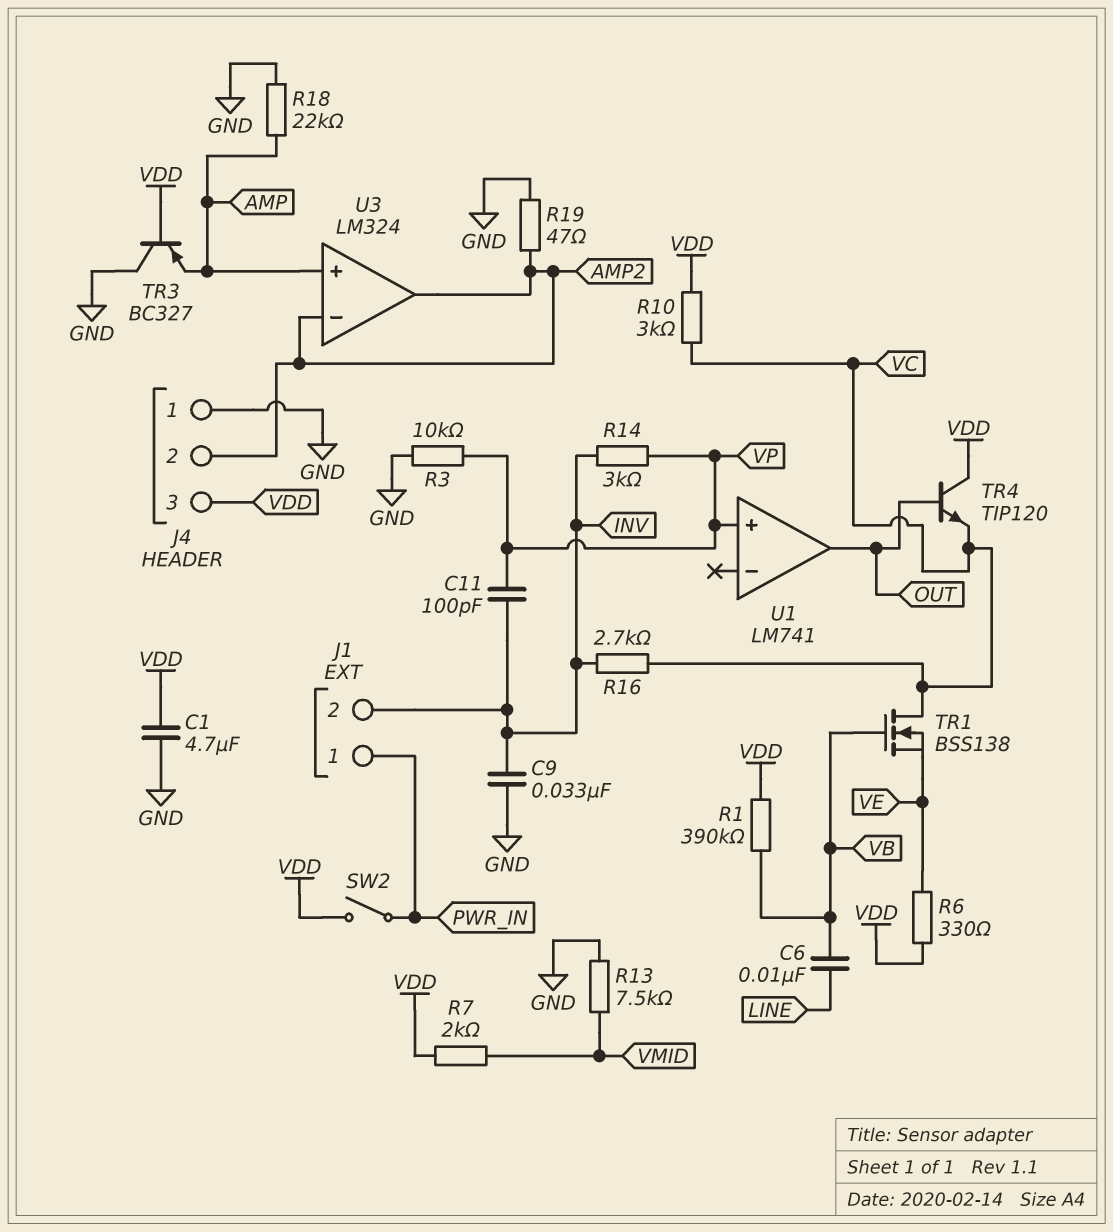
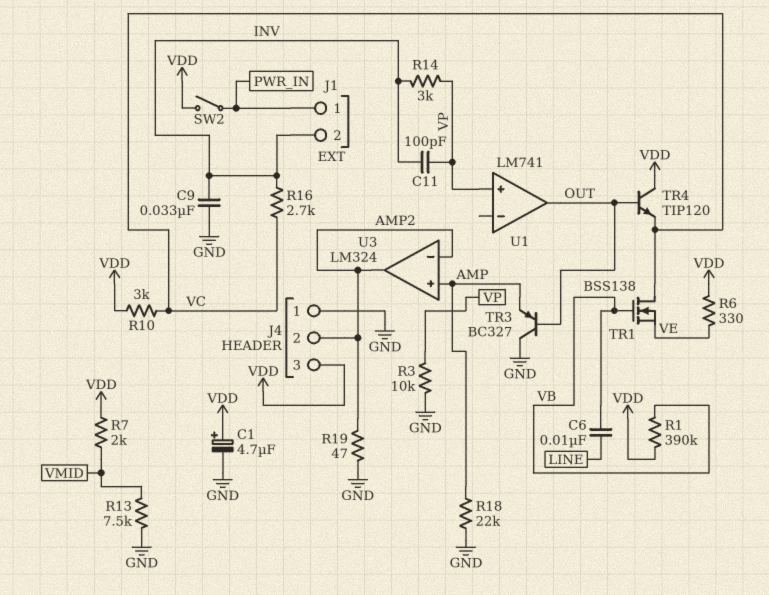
C1: 4.7uF (GND, VDD) -> 4.7uF (plus VDD, minus GND)
TR3: PNP BC327 (B VDD, C GND, E AMP) -> PNP BC327 (B OUT, C GND, E AMP)

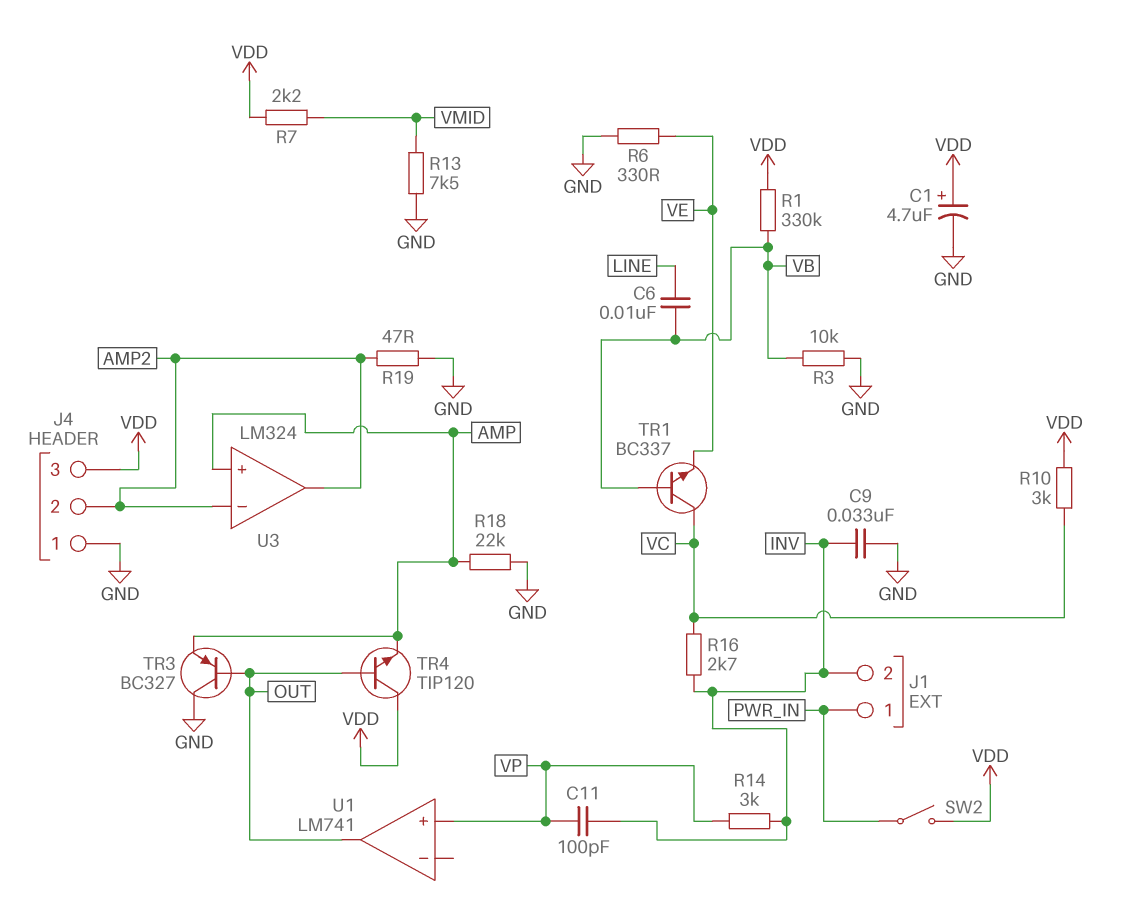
R1: 390k (VB, VDD) -> 330k (VB, VDD)
R3: 10k (GND, VP) -> 10k (GND, VB)
R6: 330 (VDD, VE) -> 330 (GND, VE)
R7: 2k (VDD, VMID) -> 2.2k (VDD, VMID)
TR1: NMOS BSS138 (G VB, D VC, S VE) -> NPN BC337 (B VB, C VC, E VE)
TR4: NPN TIP120 (B OUT, C VDD, E VC) -> NPN TIP120 (B OUT, C VDD, E AMP)

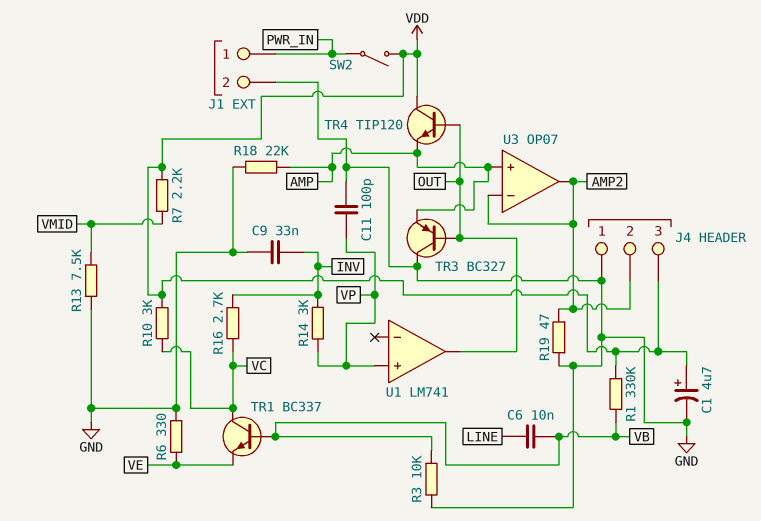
C11: 100pF (INV, VP) -> 100pF (GND, VP)
J1 pin 2: INV -> GND
U3: LM324 -> OP07

